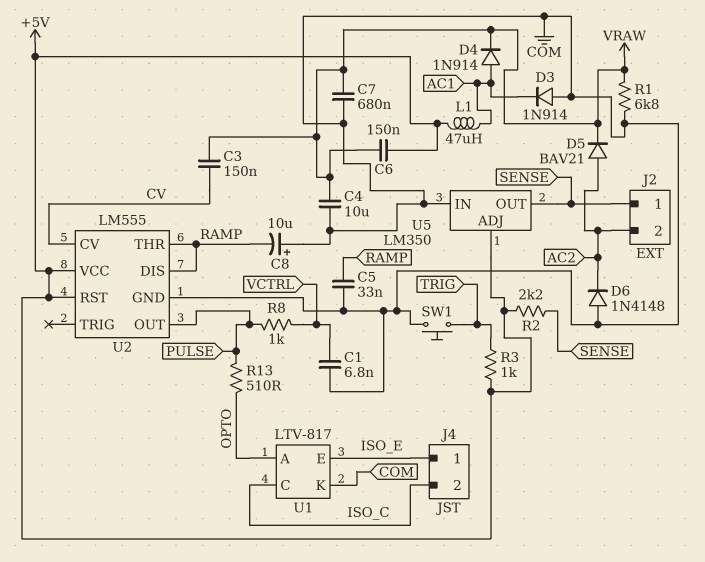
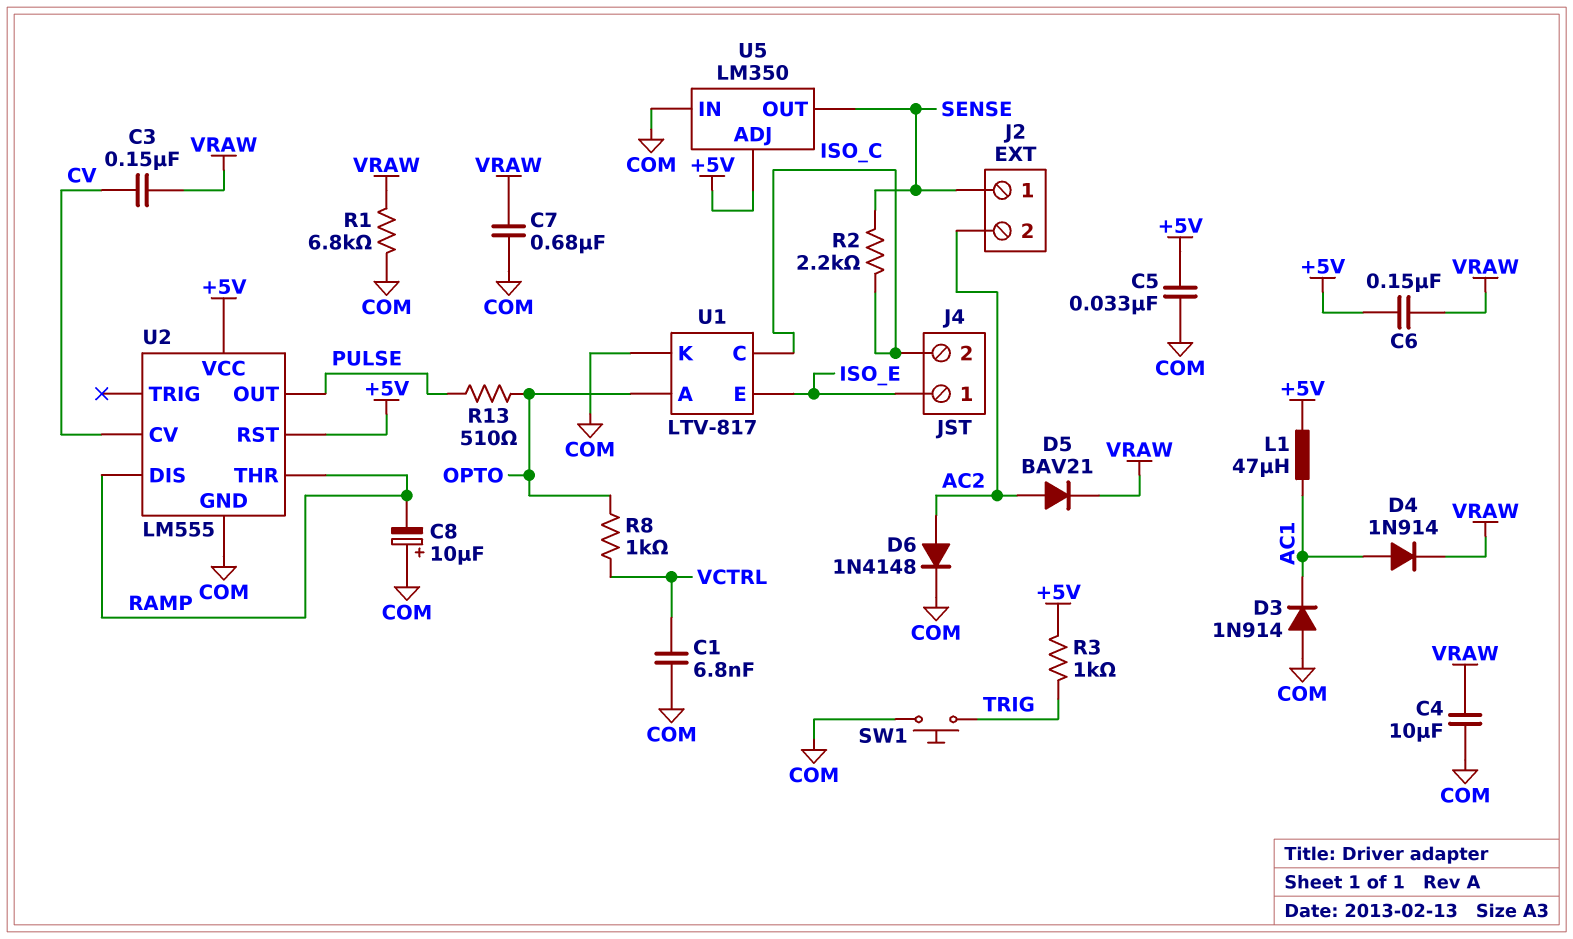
C5: 33nF (COM, RAMP) -> 33nF (+5V, COM)
D6: diode 1N4148 (A COM, K AC2) -> diode 1N4148 (A AC2, K COM)
R2: 2.2k (+5V, SENSE) -> 2.2k (ISO_C, SENSE)
R8: 1k (PULSE, VCTRL) -> 1k (OPTO, VCTRL)

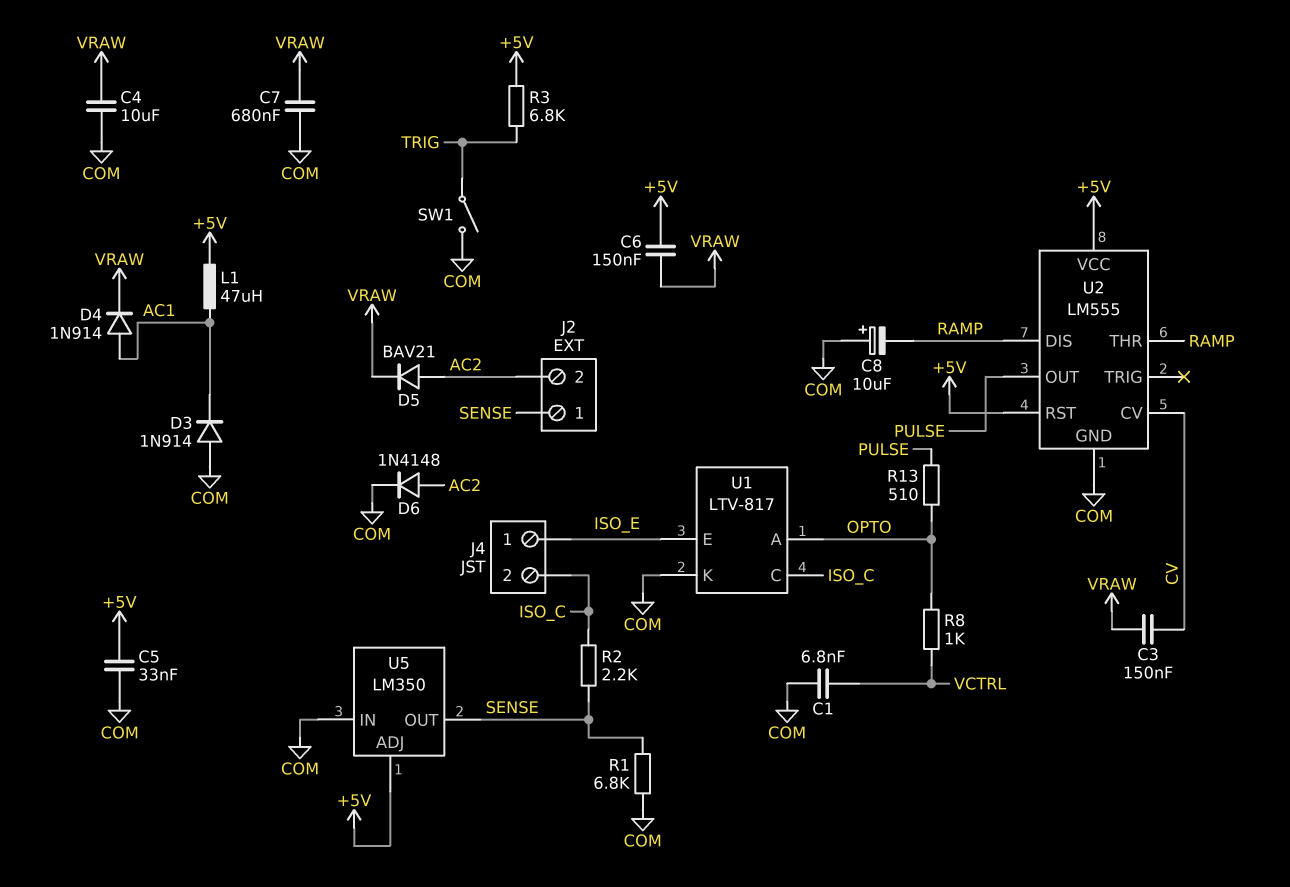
R1: 6.8k (COM, VRAW) -> 6.8k (COM, SENSE)
R3: 1k (+5V, TRIG) -> 6.8k (+5V, TRIG)
SW1: button (COM, TRIG) -> switch (COM, TRIG)

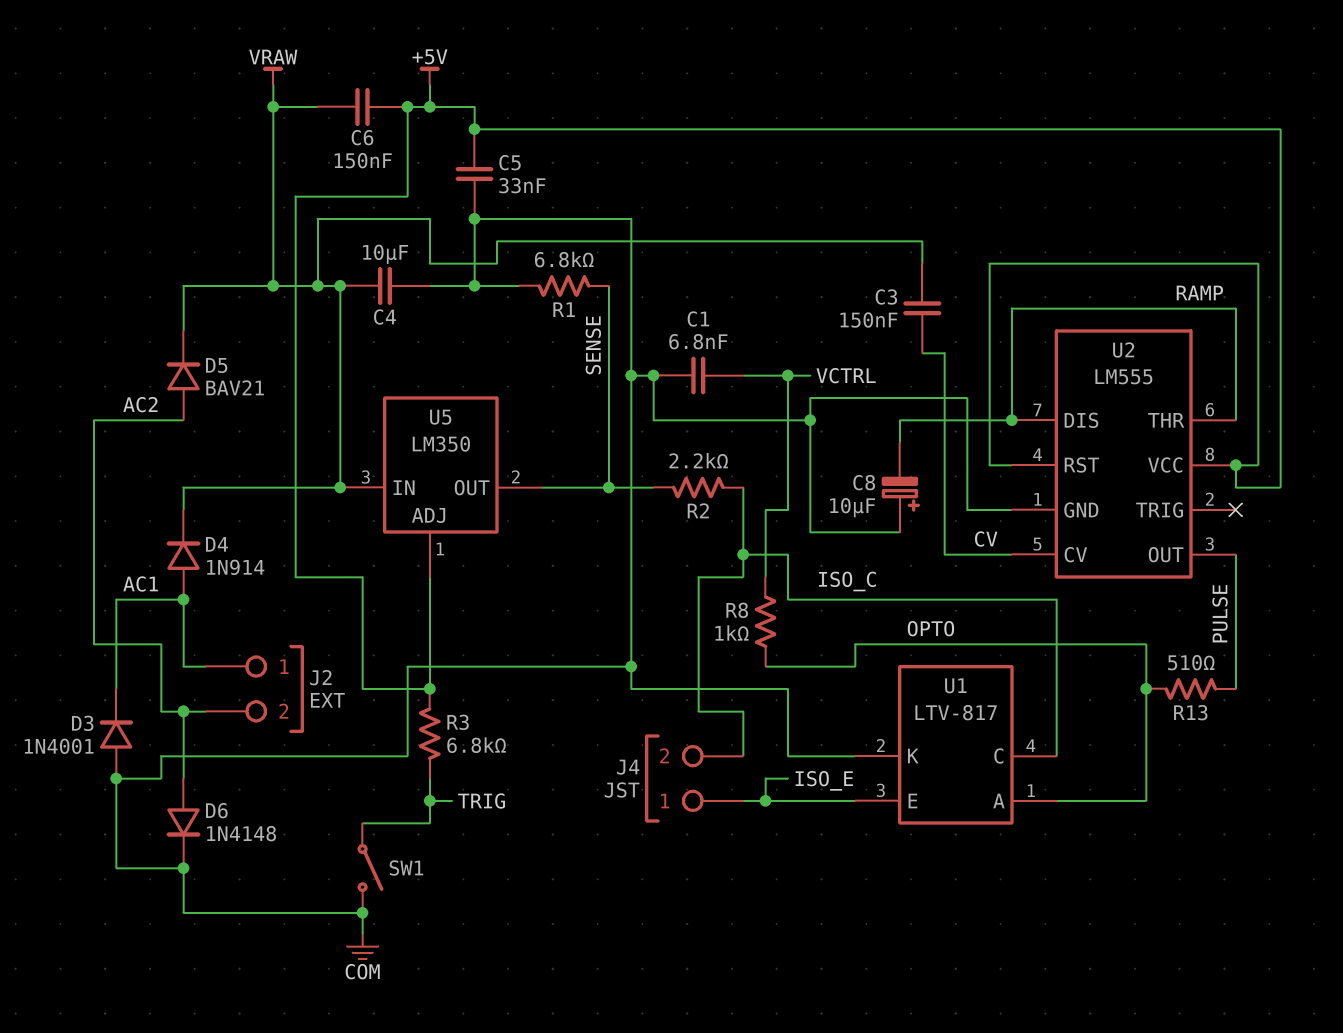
C7: 680nF (COM, VRAW) -> none
D3: diode 1N914 (A COM, K AC1) -> diode 1N4001 (A COM, K AC1)
J2 pin 1: SENSE -> AC1
L1: 47uH (+5V, AC1) -> none
U5 pin IN: COM -> VRAW

